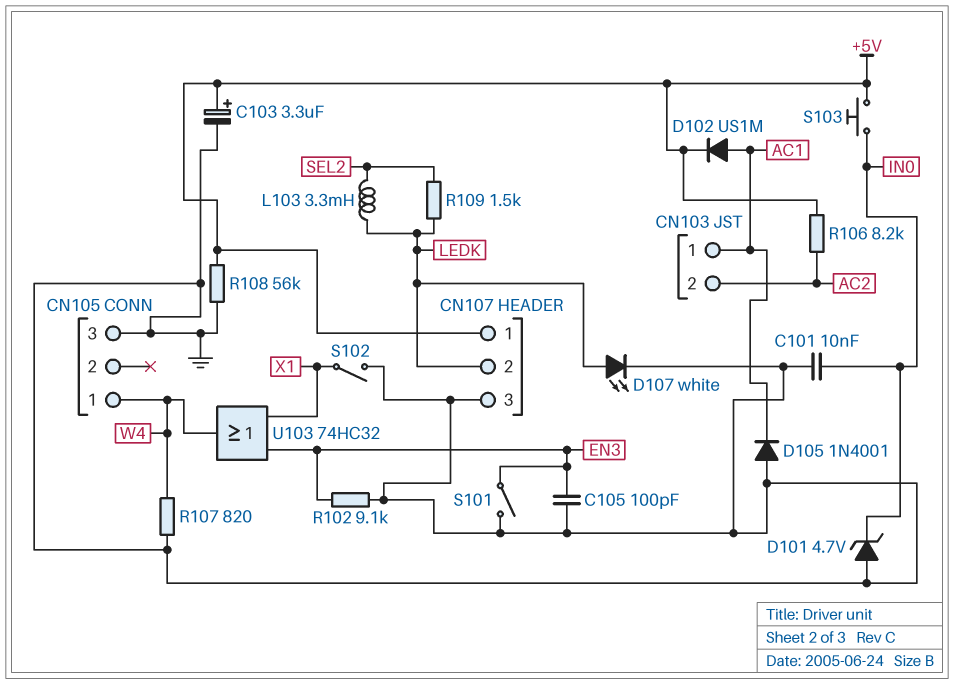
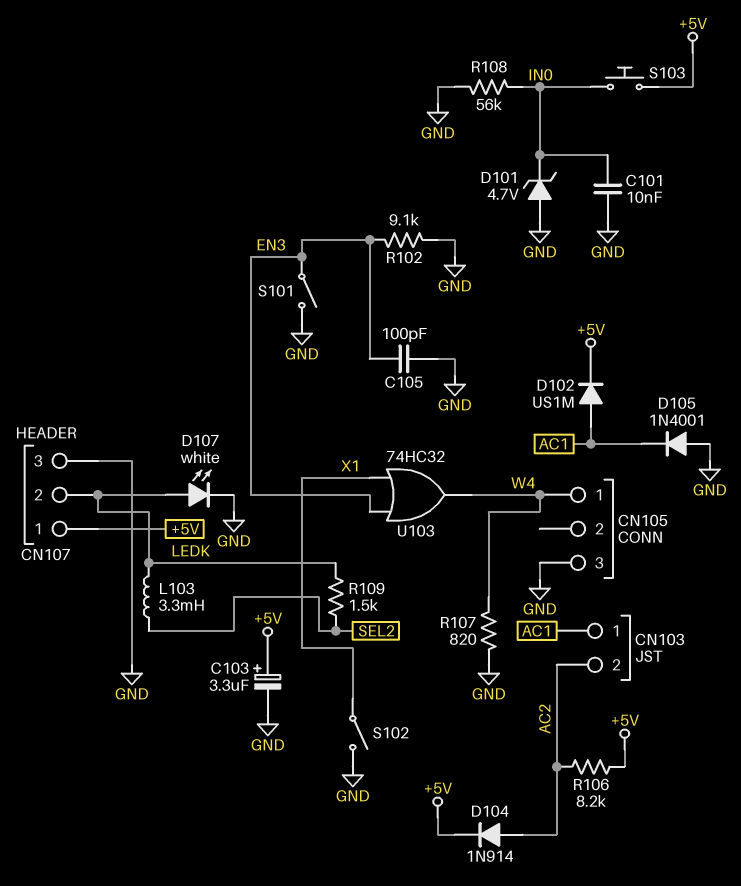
D104: none -> diode 1N914 (A AC2, K +5V)
R108: 56k (+5V, GND) -> 56k (GND, IN0)

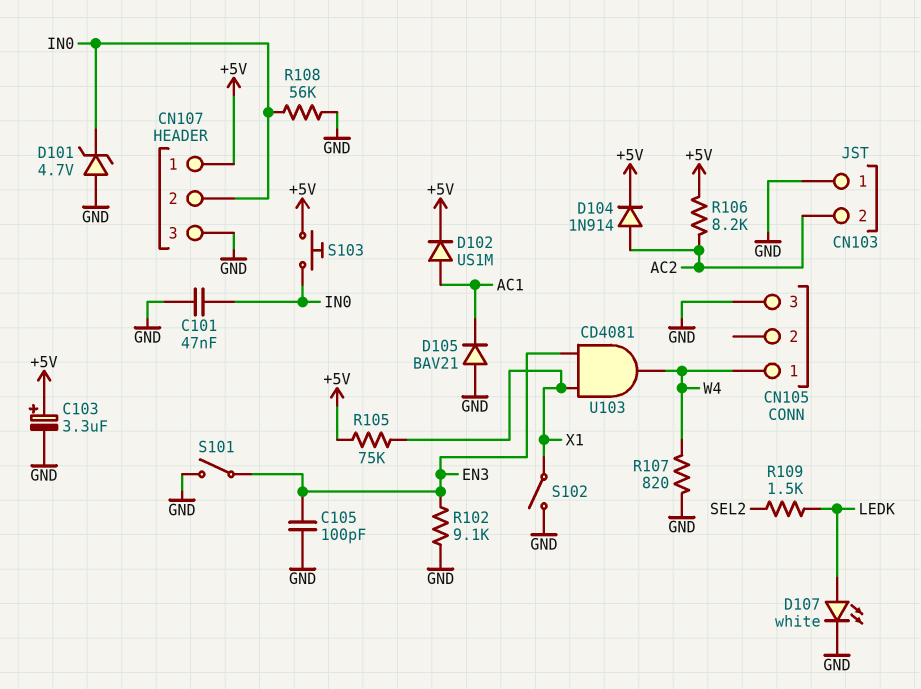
C101: 10nF (GND, IN0) -> 47nF (GND, IN0)
CN103 pin 1: AC1 -> GND
CN107 pin 2: LEDK -> IN0
D105: diode 1N4001 (A GND, K AC1) -> diode BAV21 (A GND, K AC1)
L103: 3.3mH (LEDK, SEL2) -> none
R105: none -> 75k (+5V, X1)
U103: OR 74HC32 (in EN3, in X1, out W4) -> AND CD4081 (in EN3, in X1, out W4)

